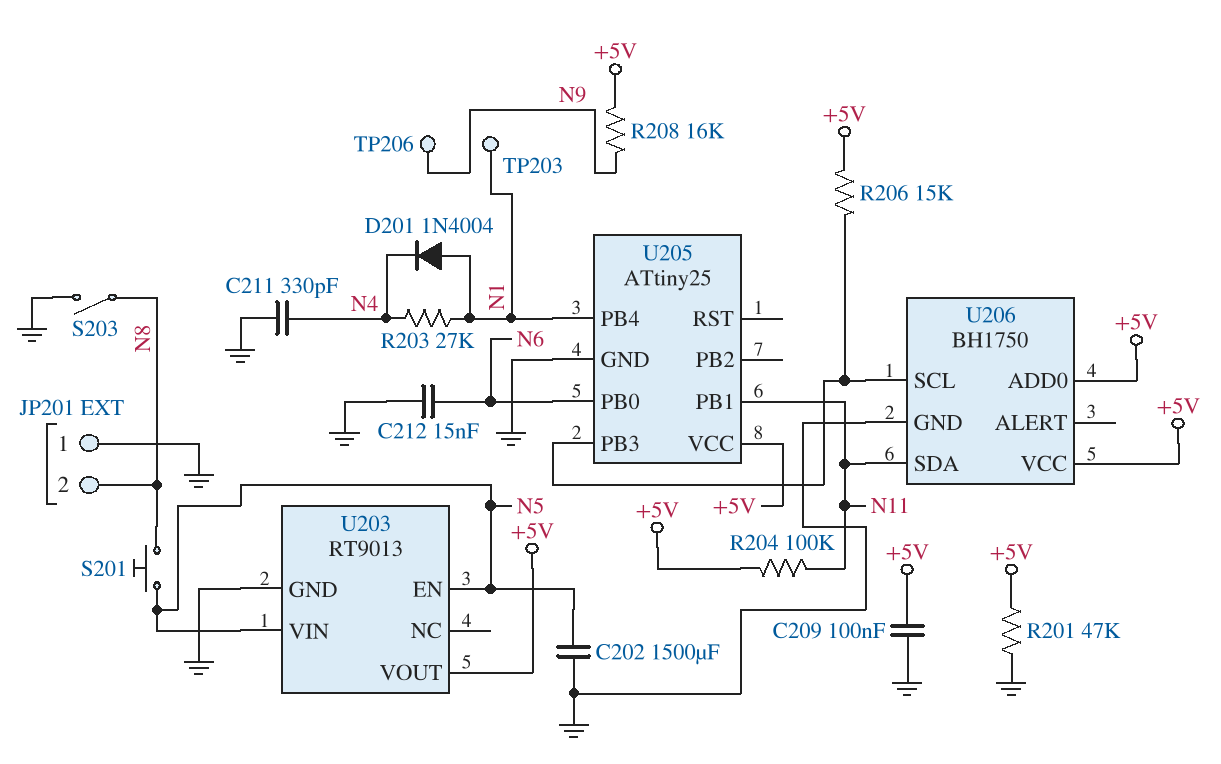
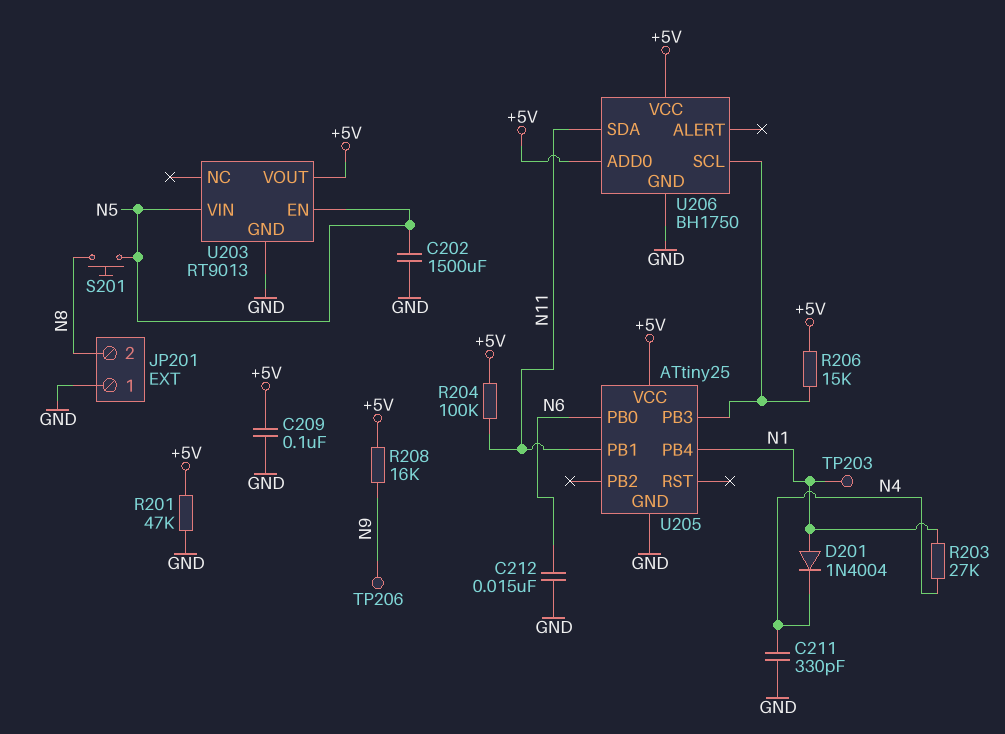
S203: switch (GND, N8) -> none

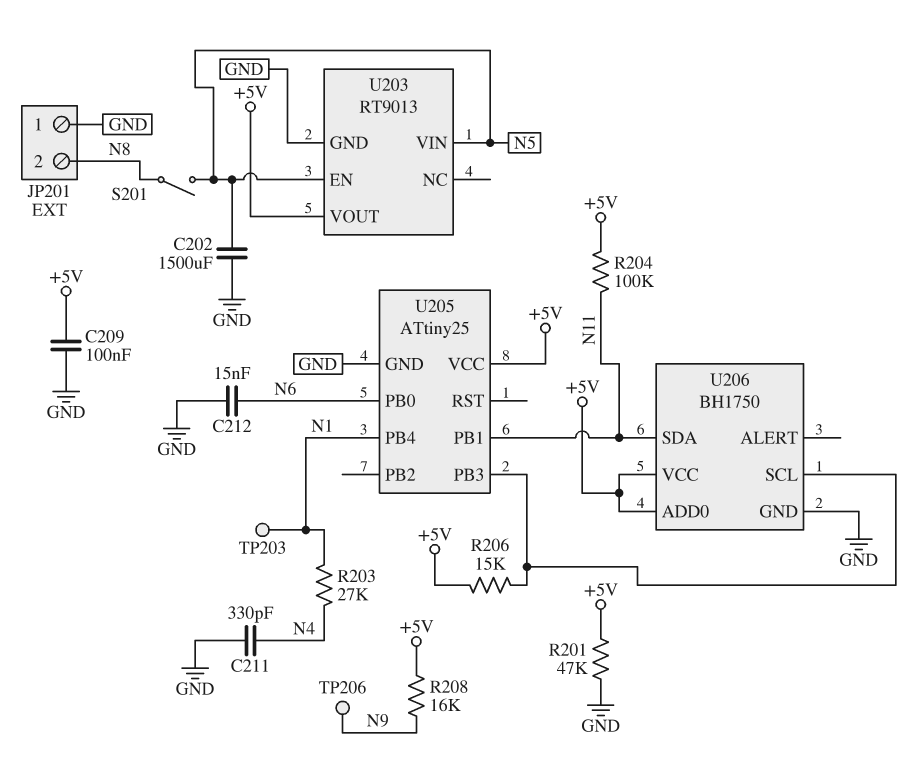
D201: diode 1N4004 (A N1, K N4) -> none
S201: button (N5, N8) -> switch (N5, N8)

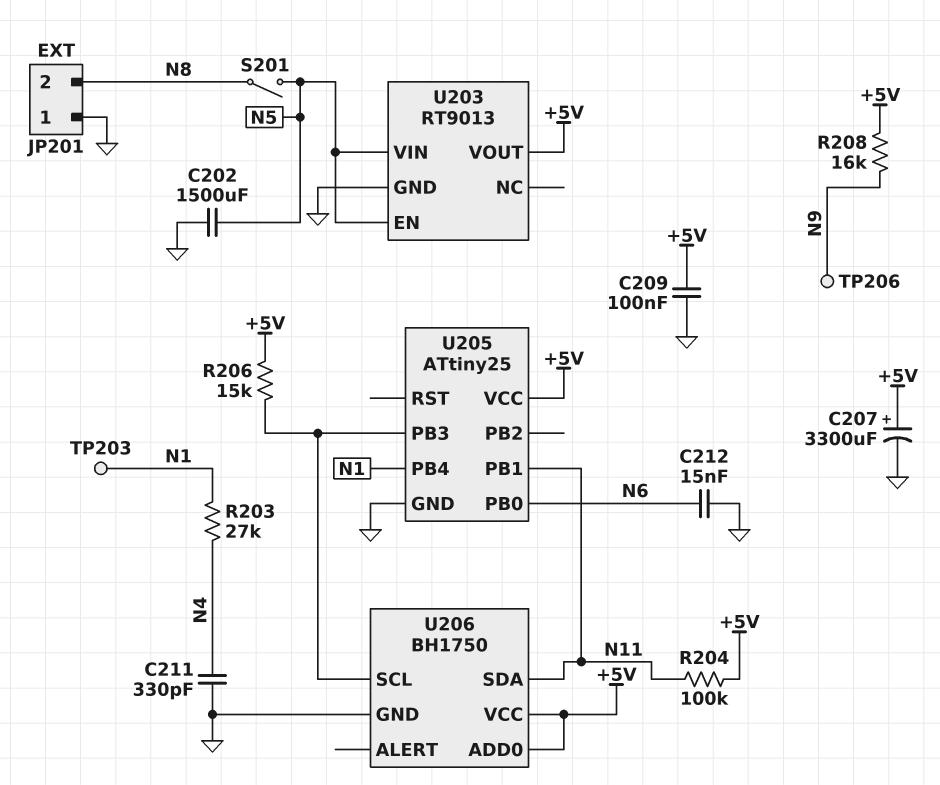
C207: none -> 3300uF (plus +5V, minus GND)
R201: 47k (+5V, GND) -> none

